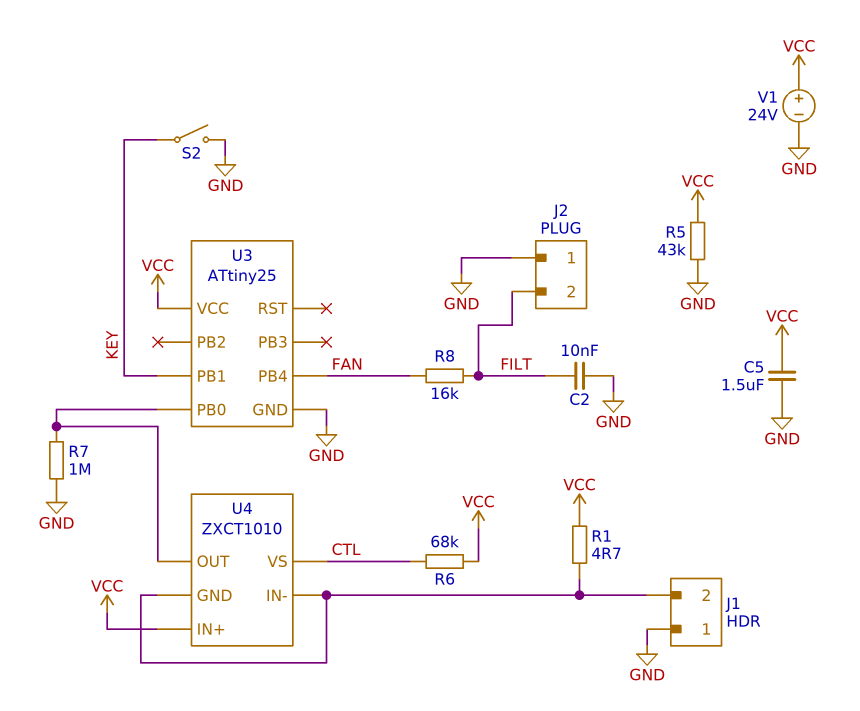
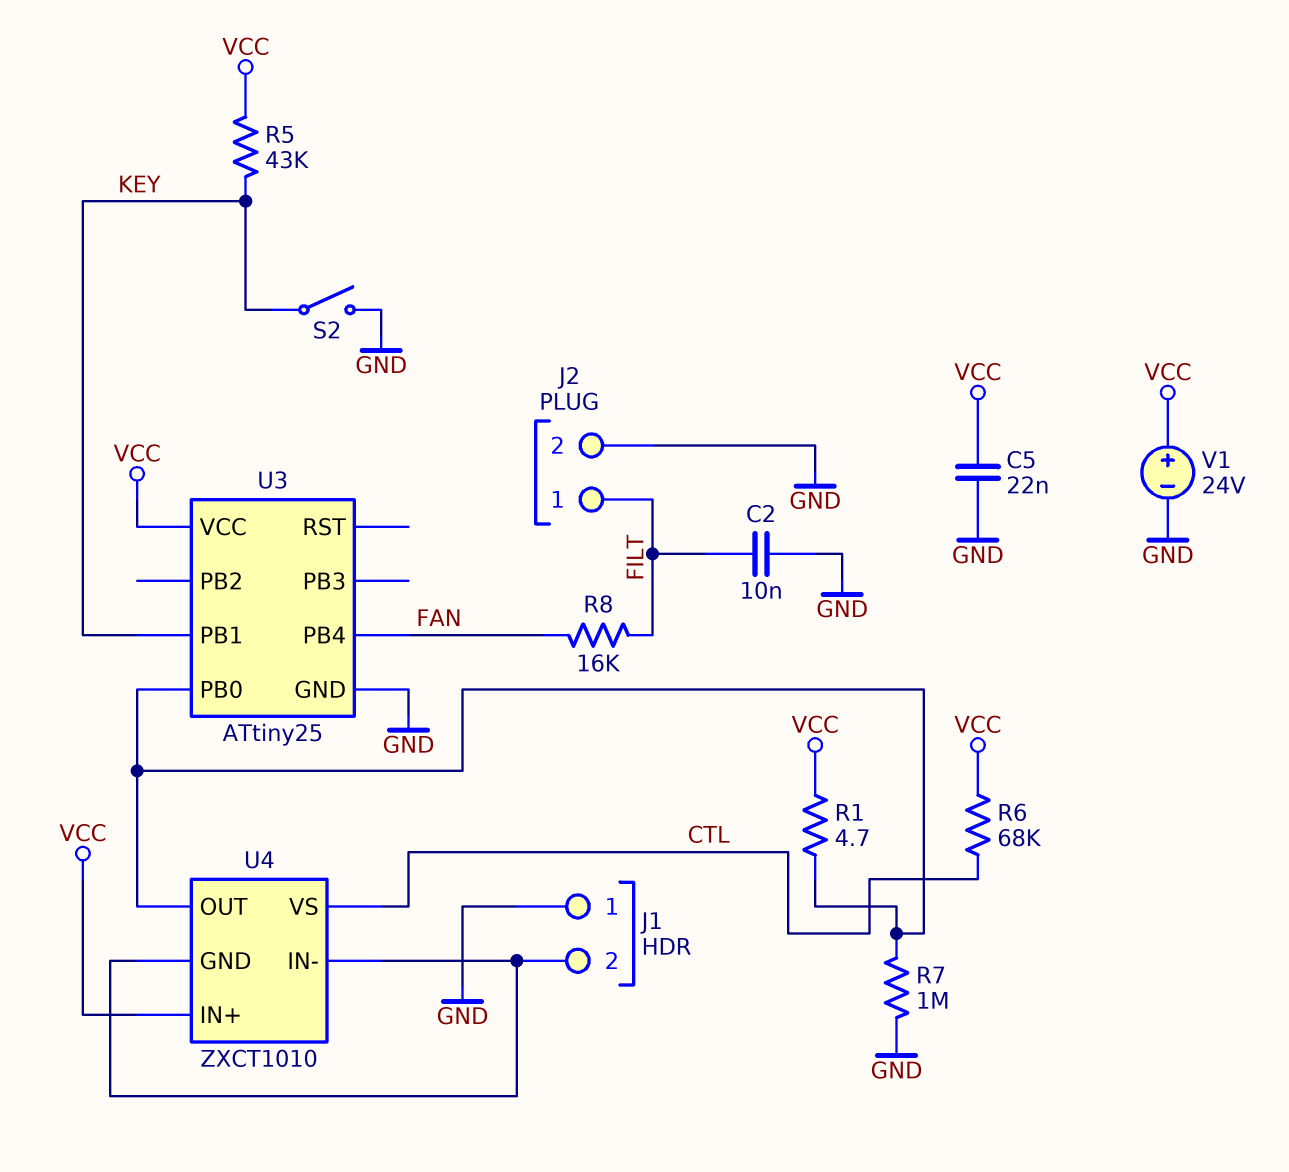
C5: 1.5uF (GND, VCC) -> 22nF (GND, VCC)
J2 pin 1: GND -> FILT
J2 pin 2: FILT -> GND
R1: 4.7 (J1/2, VCC) -> 4.7 (U3/PB0, VCC)
R5: 43k (GND, VCC) -> 43k (KEY, VCC)

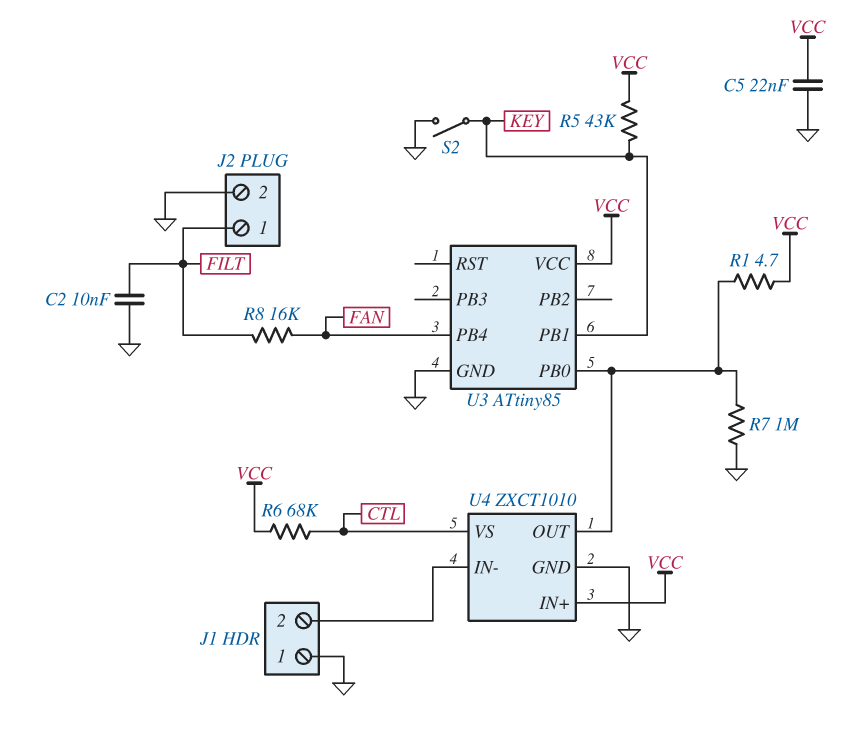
U3: ATtiny25 -> ATtiny85
U4 pin GND: J1/2 -> GND
V1: 24V (plus VCC, minus GND) -> none

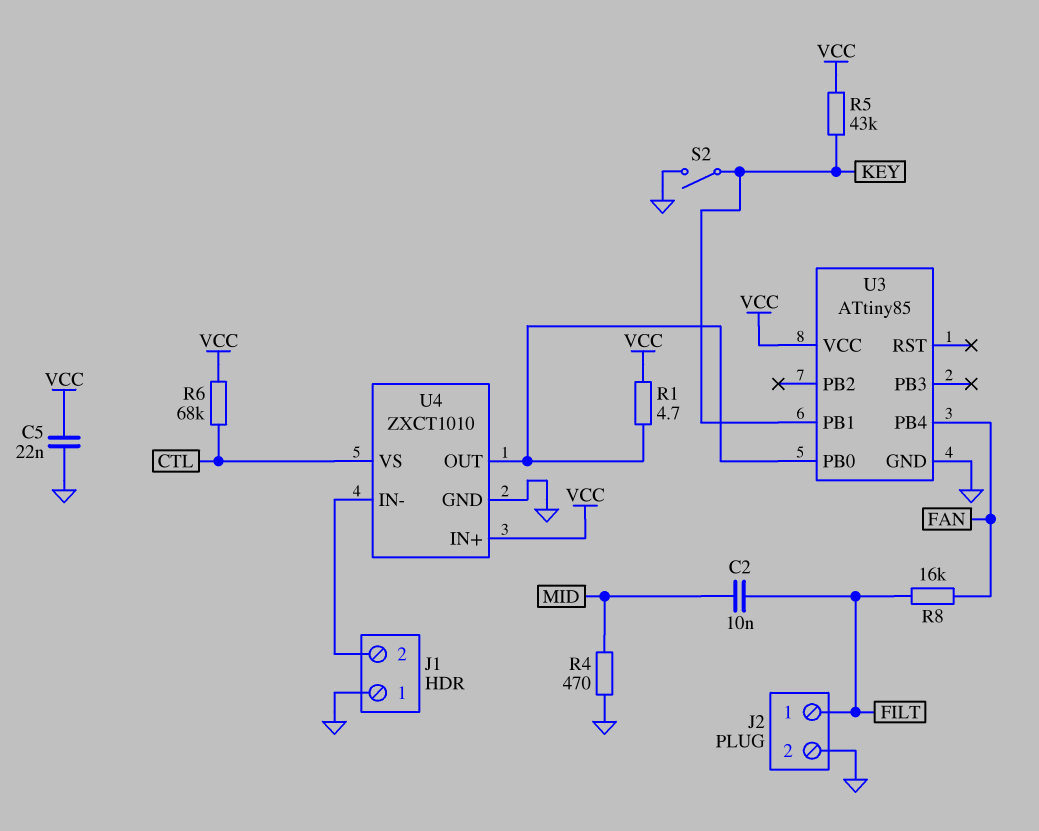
C2: 10nF (FILT, GND) -> 10nF (FILT, MID)
R4: none -> 470 (GND, MID)
R7: 1M (GND, U3/PB0) -> none

